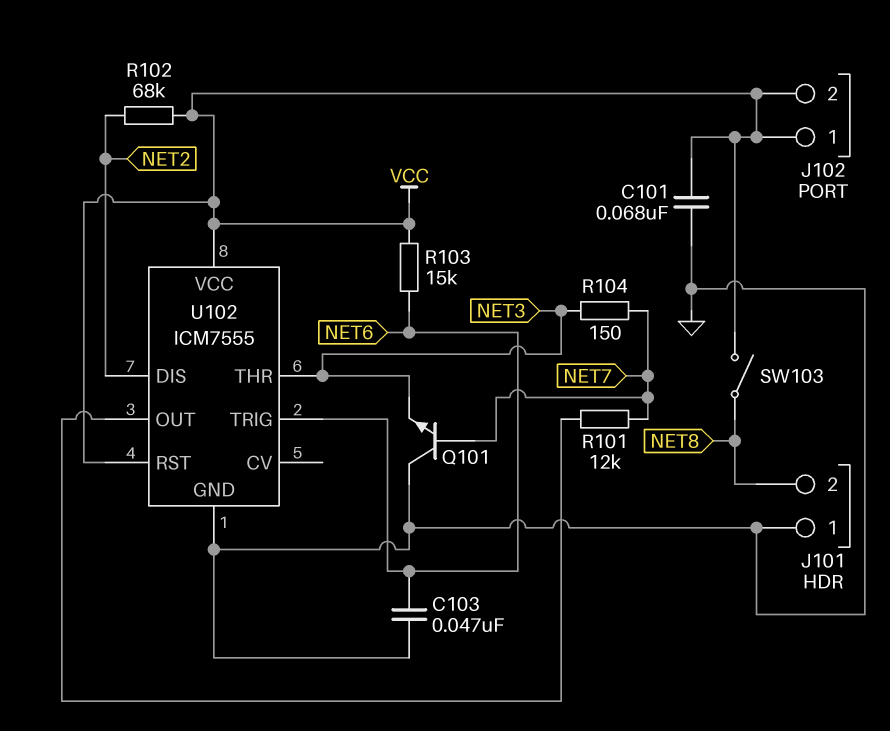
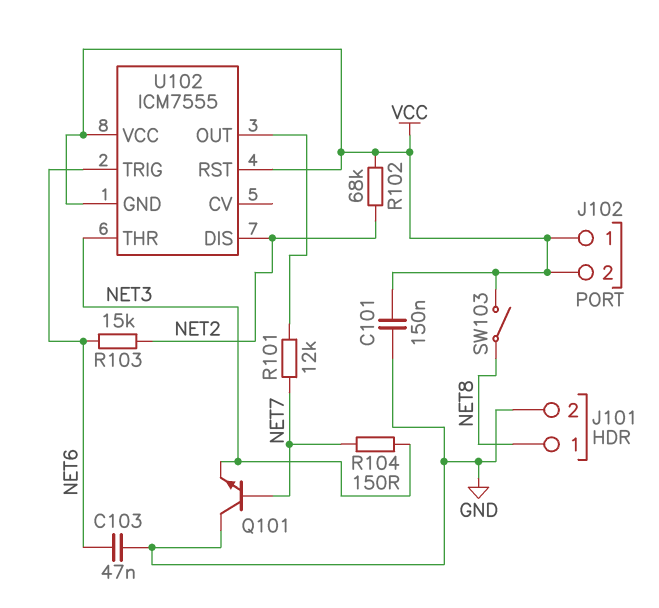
C101: 68nF (GND, VCC) -> 150nF (GND, VCC)
J101 pin 1: GND -> NET8
J101 pin 2: NET8 -> GND
R103: 15k (NET6, VCC) -> 15k (NET2, NET6)
U102 pin GND: GND -> VCC

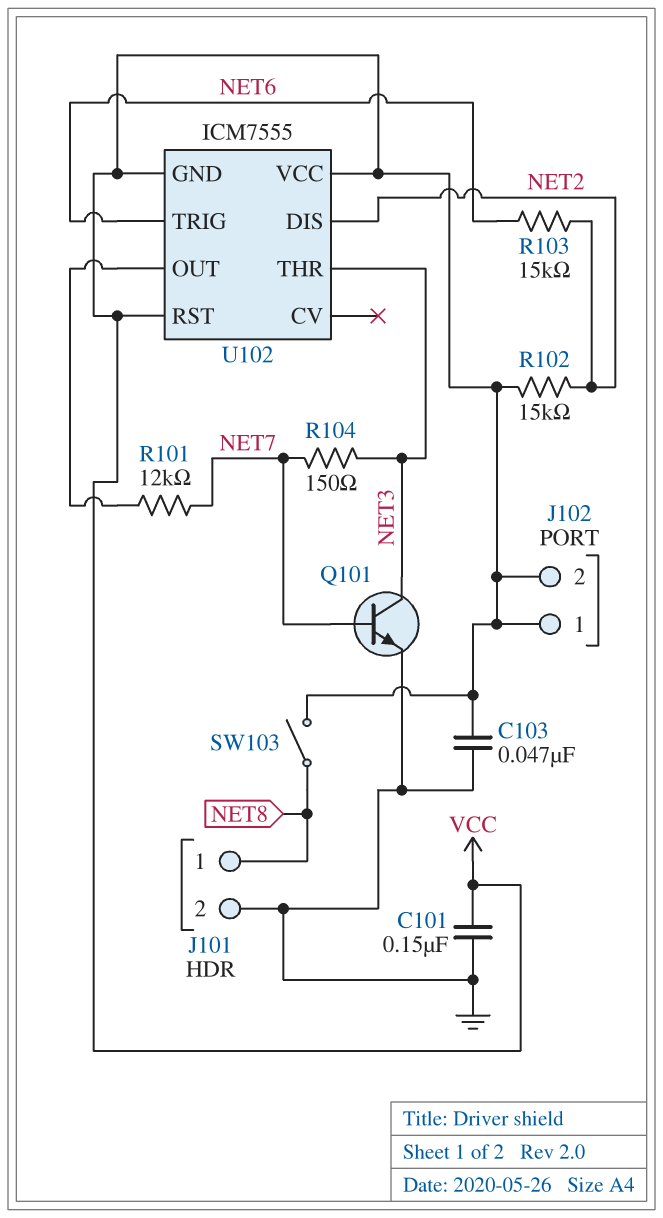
C103: 47nF (GND, NET6) -> 47nF (GND, VCC)
Q101: NPN (B NET7, C GND, E NET3) -> NPN (B NET7, C NET3, E GND)
R102: 68k (NET2, VCC) -> 15k (NET2, VCC)

